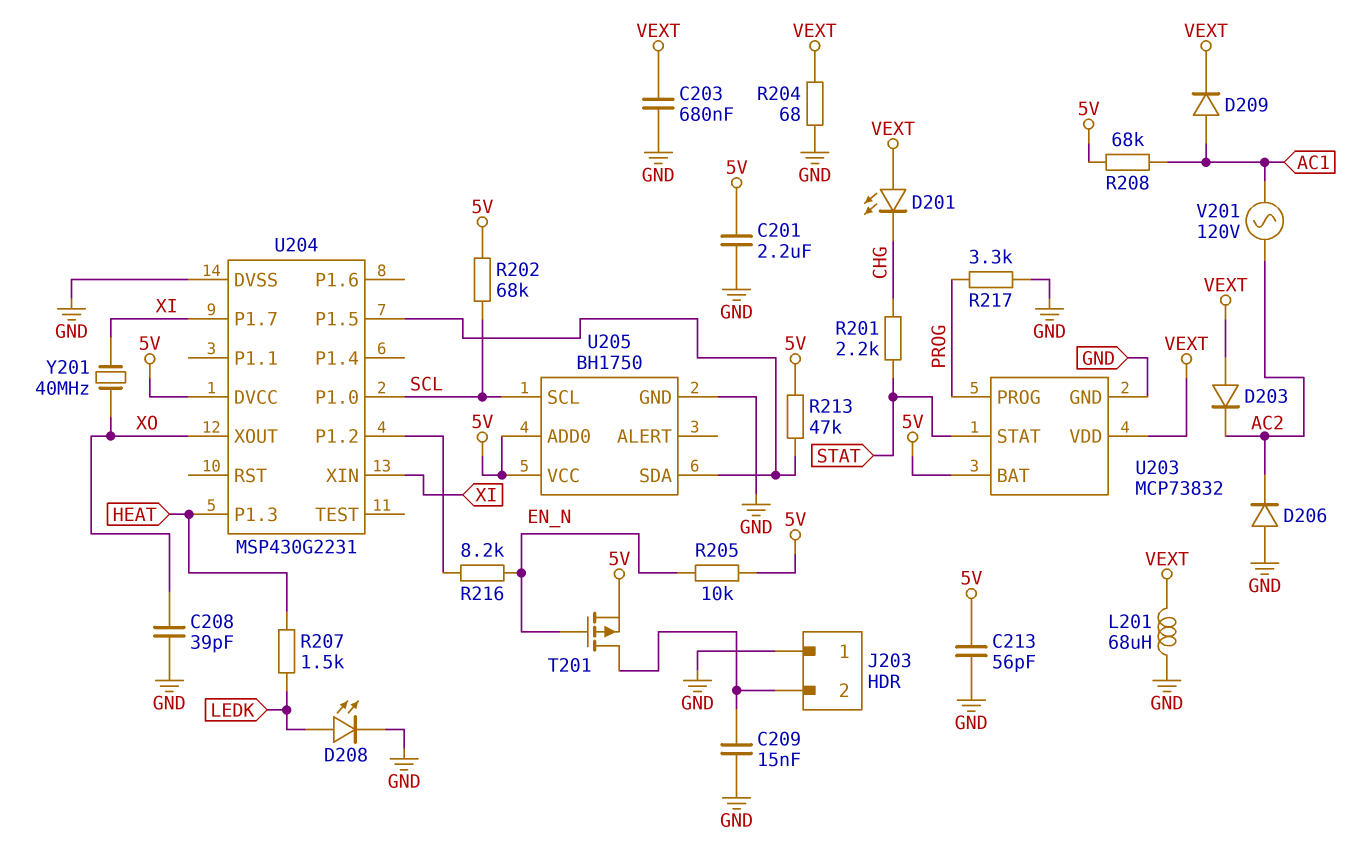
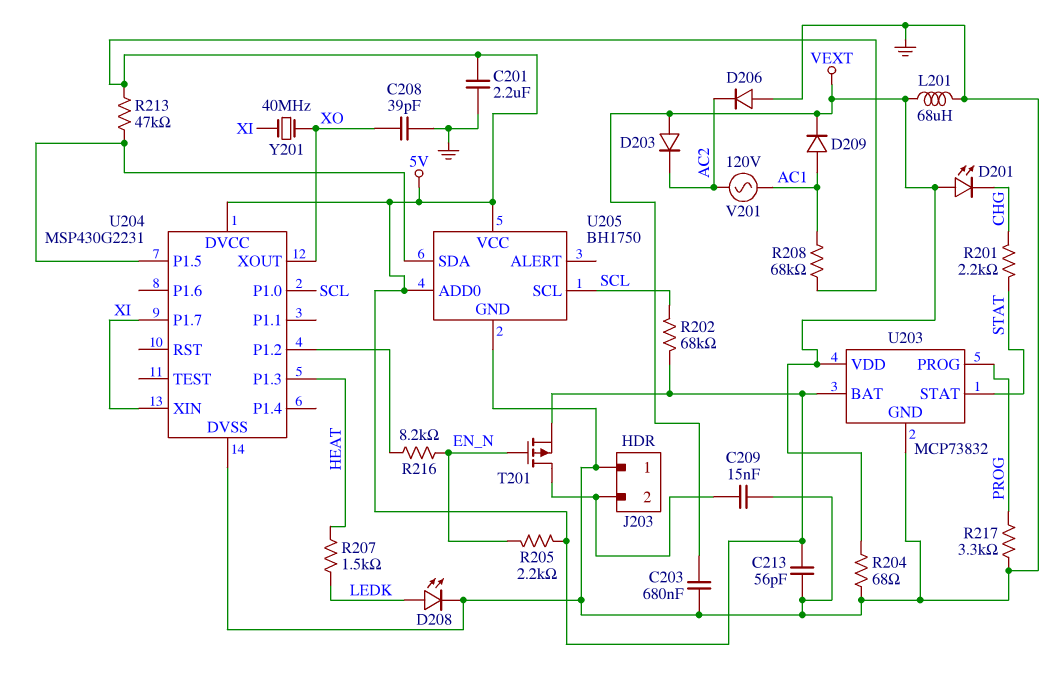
R205: 10k (5V, EN_N) -> 2.2k (5V, EN_N)

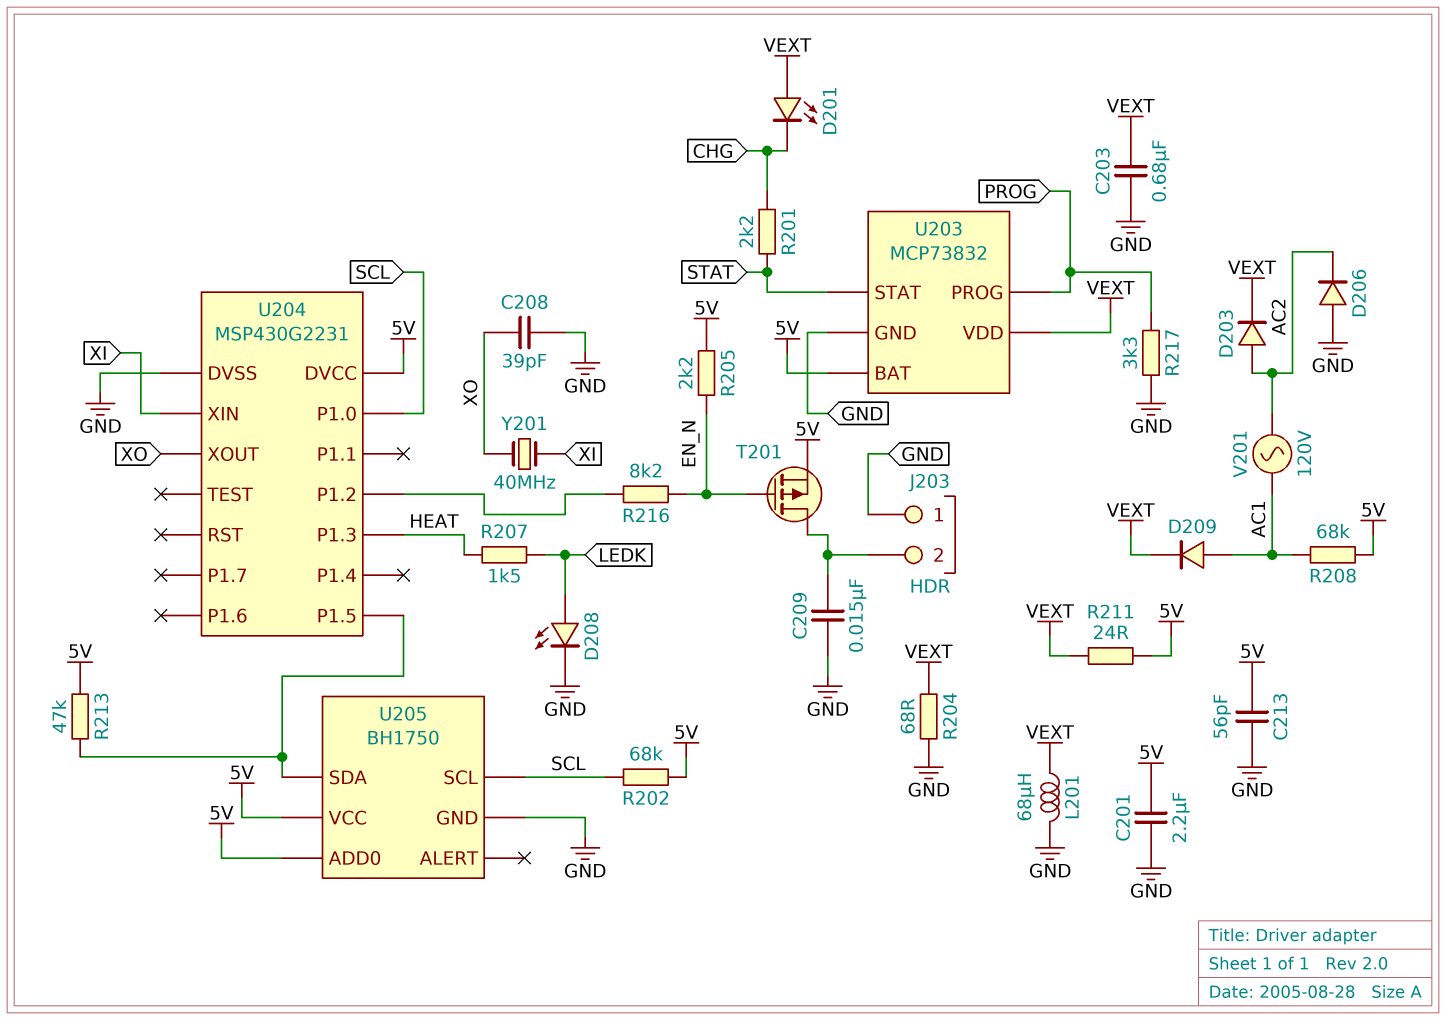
D203: diode (A VEXT, K AC2) -> diode (A AC2, K VEXT)
R211: none -> 24 (5V, VEXT)
U204 pin P1.7: XI -> none

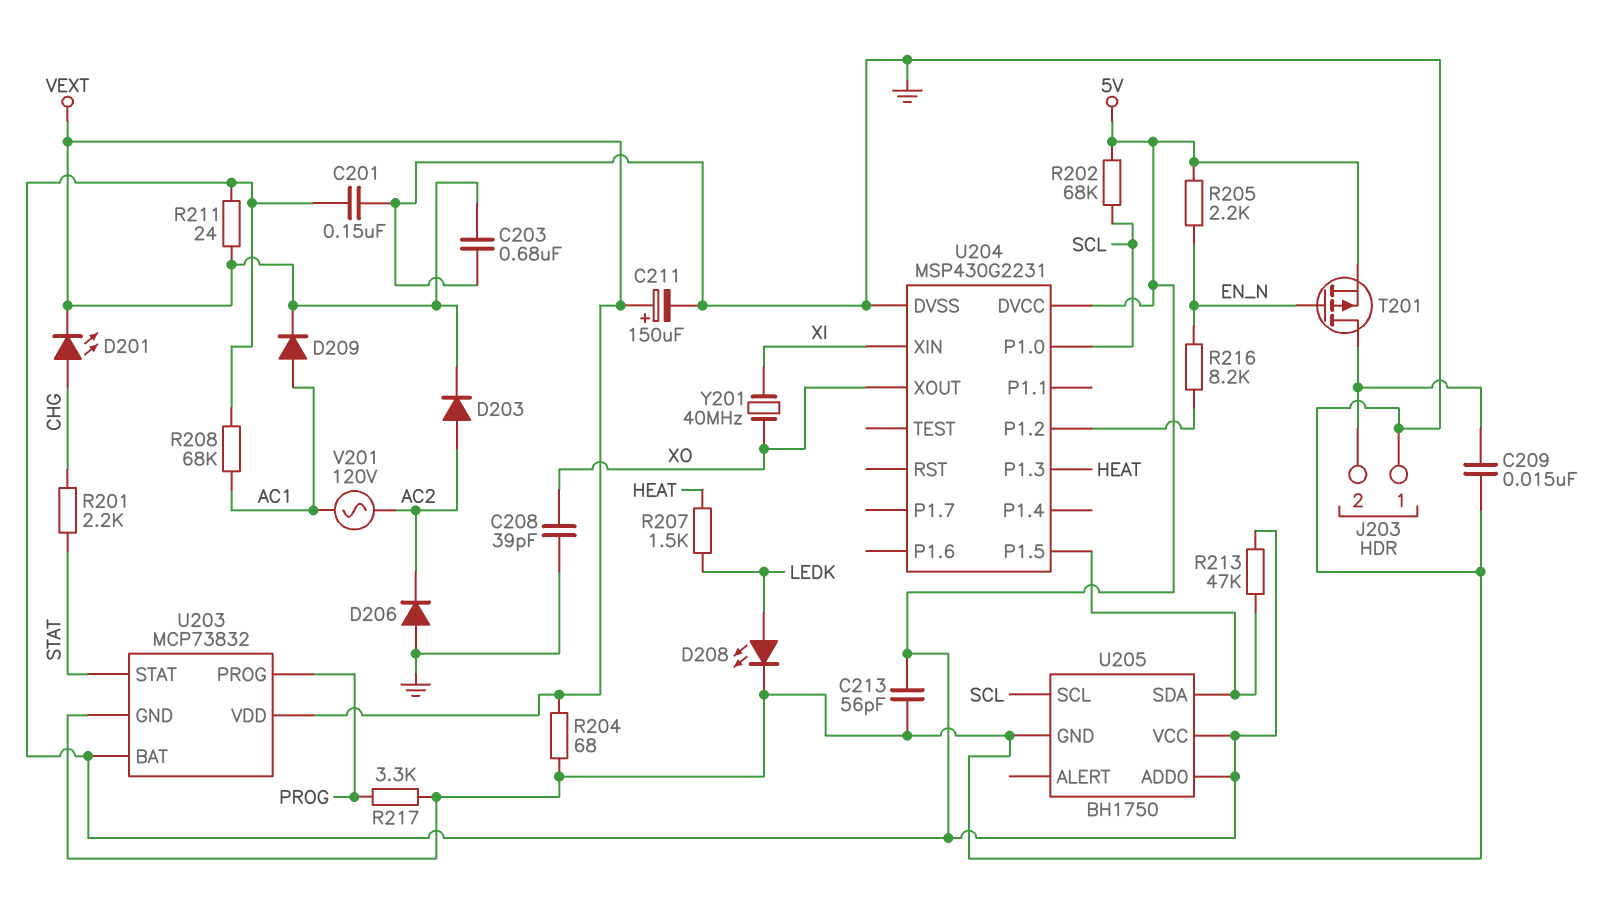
C201: 2.2uF (5V, GND) -> 150nF (5V, GND)
C211: none -> 150uF (plus VEXT, minus GND)
D201: LED (A VEXT, K CHG) -> LED (A CHG, K VEXT)
L201: 68uH (GND, VEXT) -> none

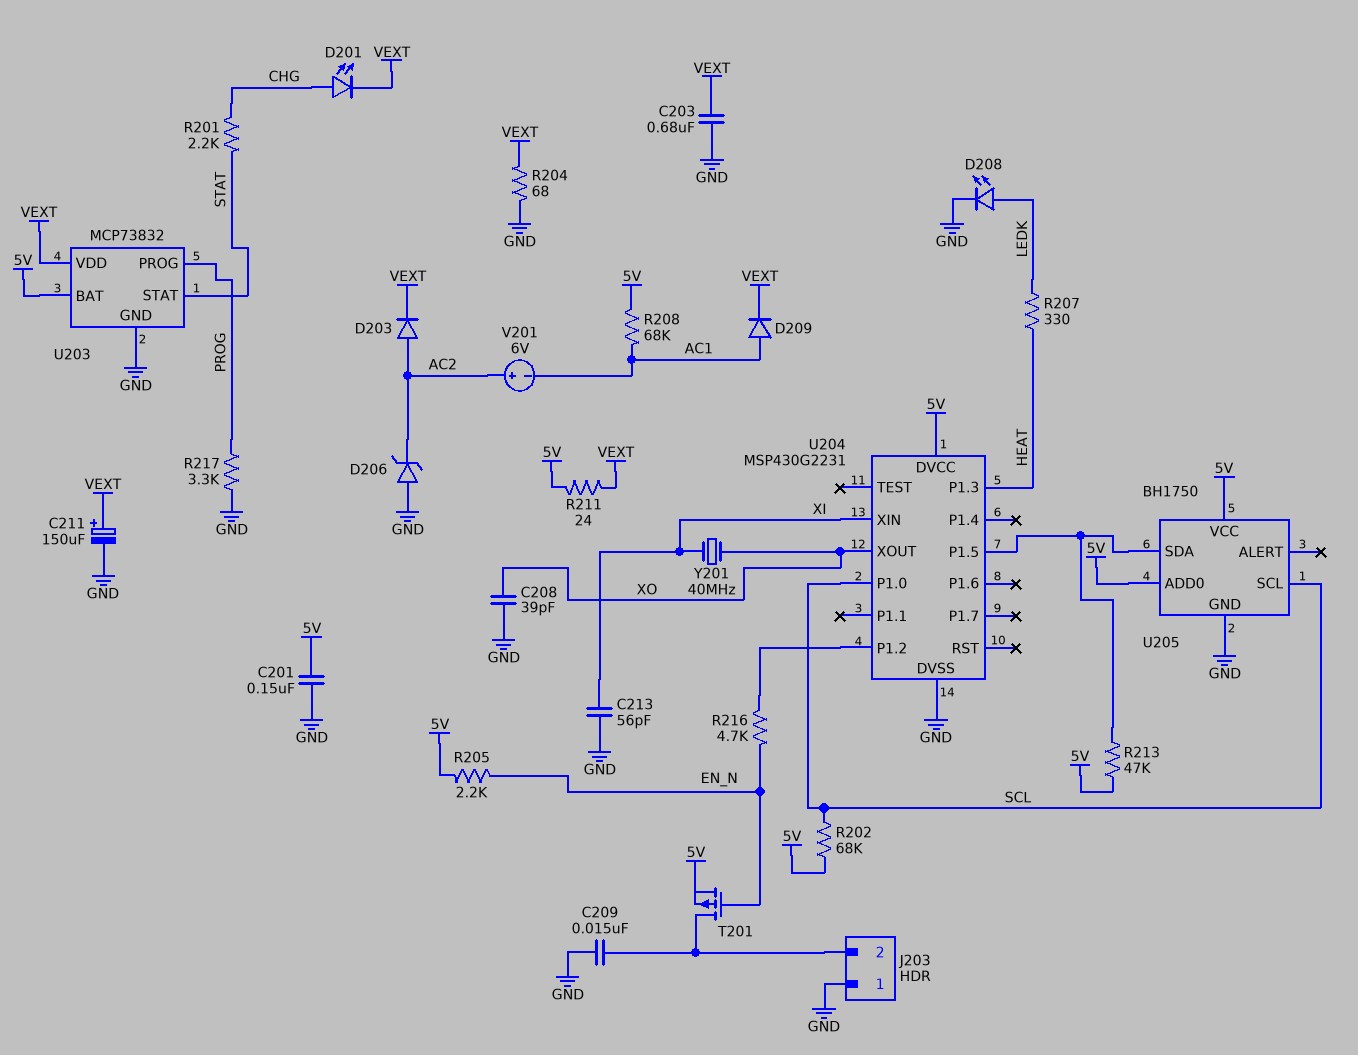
C213: 56pF (5V, GND) -> 56pF (GND, XI)
D206: diode (A GND, K AC2) -> zener (A GND, K AC2)
R207: 1.5k (HEAT, LEDK) -> 330 (HEAT, LEDK)
R216: 8.2k (EN_N, U204/P1.2) -> 4.7k (EN_N, U204/P1.2)
V201: AC 120V (AC1, AC2) -> 6V (plus AC2, minus AC1)

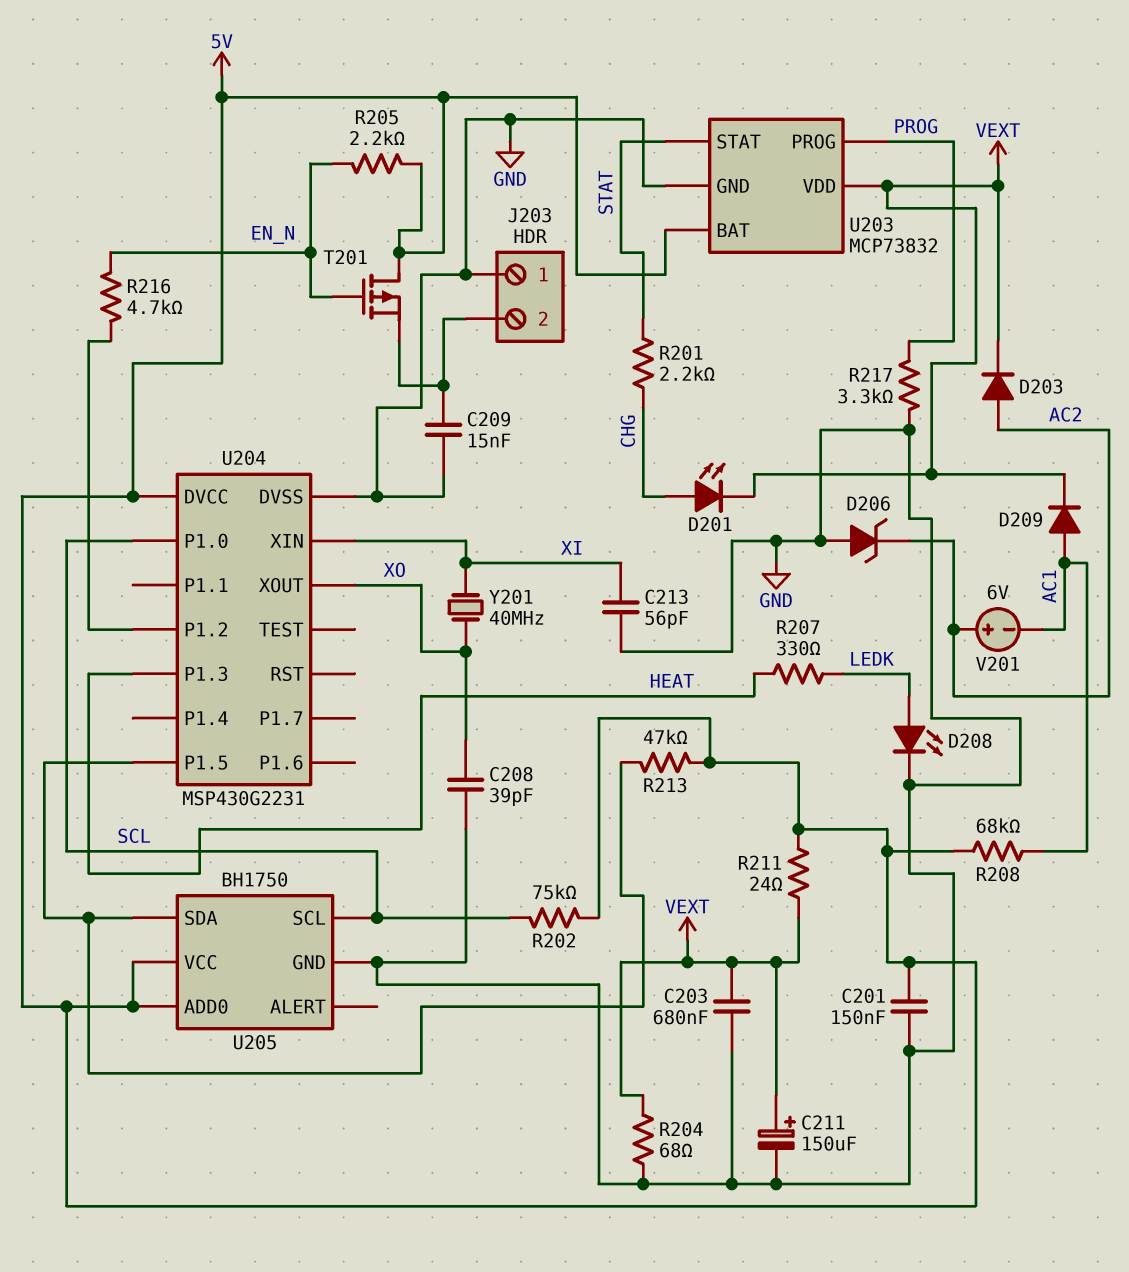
R202: 68k (5V, SCL) -> 75k (5V, SCL)
T201: PMOS (G EN_N, D J203/2, S 5V) -> PMOS (G EN_N, D 5V, S J203/2)

